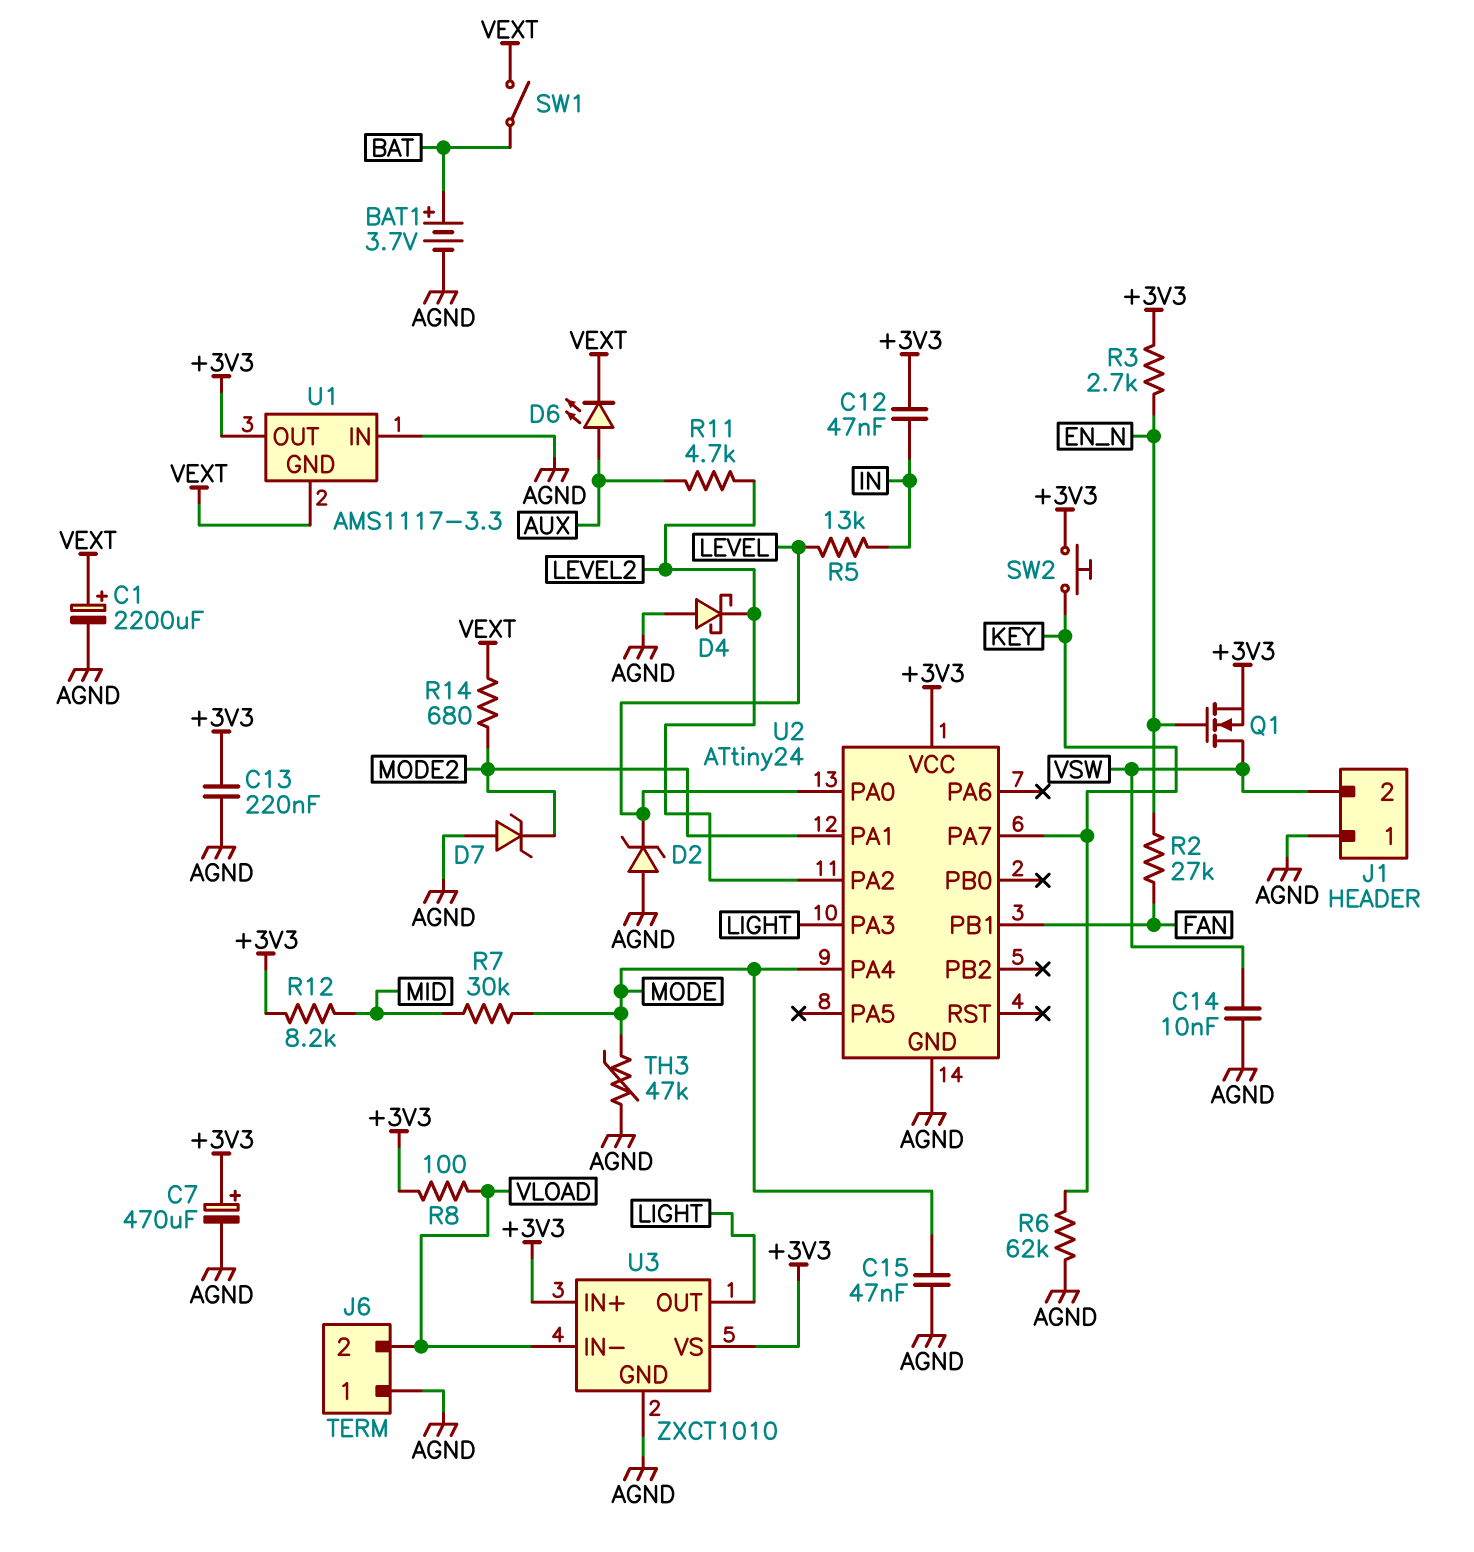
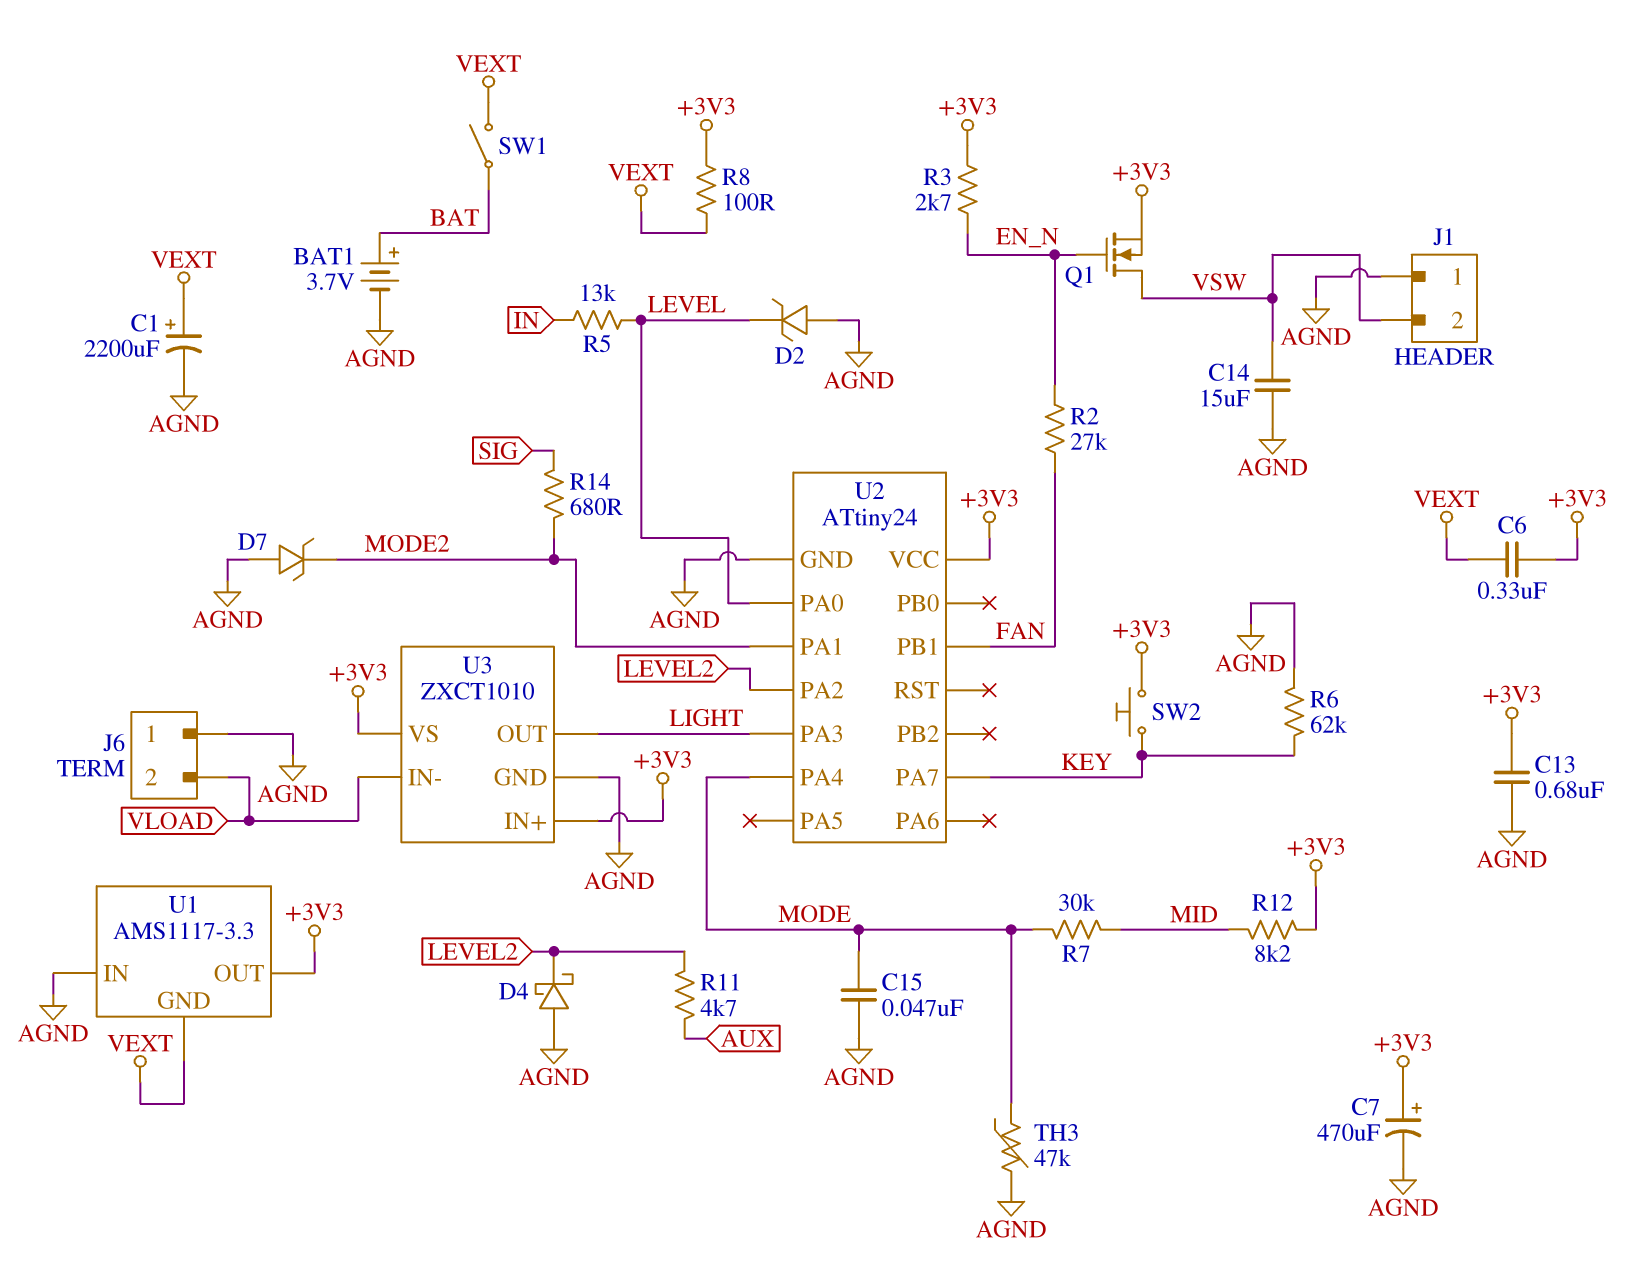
C6: none -> 330nF (+3V3, VEXT)
C12: 47nF (+3V3, IN) -> none
C13: 220nF (+3V3, AGND) -> 680nF (+3V3, AGND)
C14: 10nF (AGND, VSW) -> 15uF (AGND, VSW)
D6: LED (A AUX, K VEXT) -> none
R8: 100 (+3V3, VLOAD) -> 100 (+3V3, VEXT)
R14: 680 (MODE2, VEXT) -> 680 (MODE2, SIG)

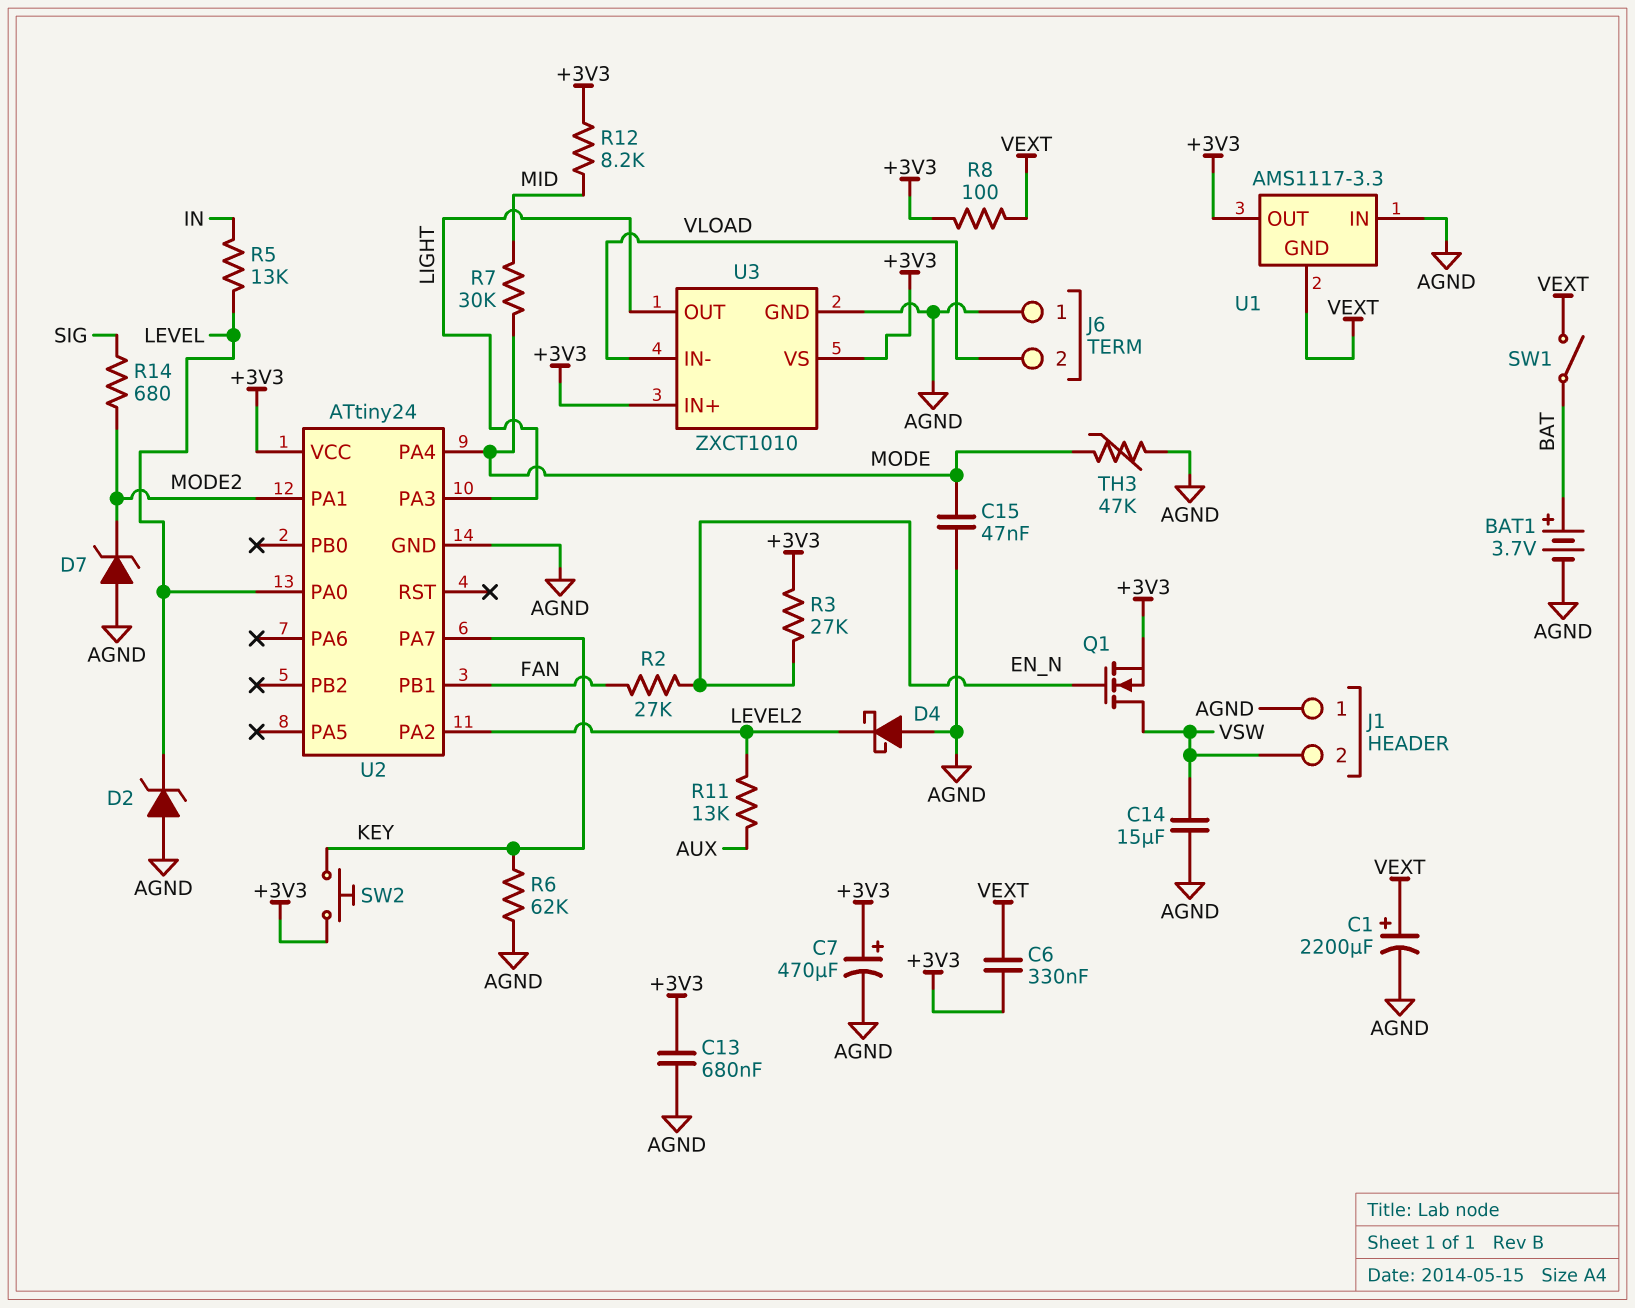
R3: 2.7k (+3V3, EN_N) -> 27k (+3V3, EN_N)
R11: 4.7k (AUX, LEVEL2) -> 13k (AUX, LEVEL2)

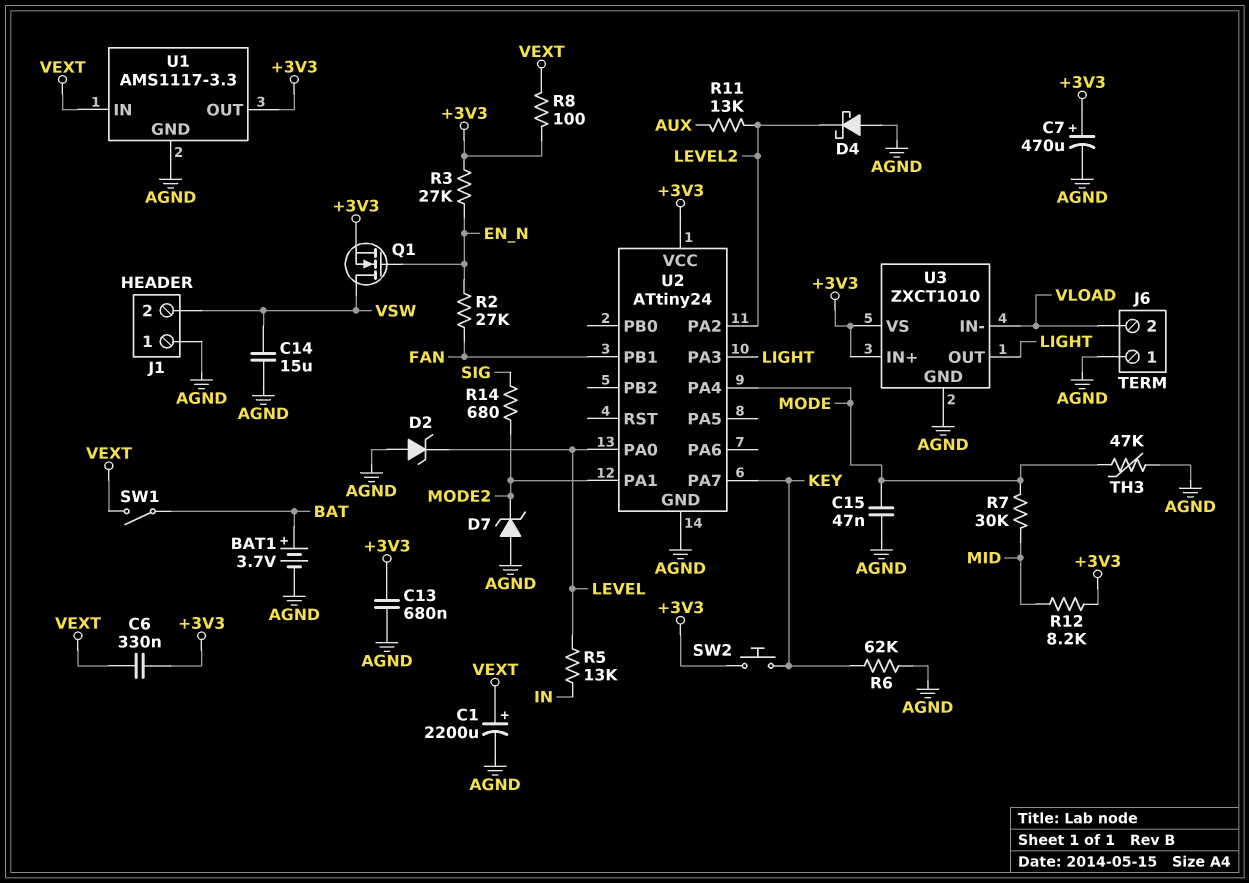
U1 pin GND: VEXT -> AGND
U1 pin IN: AGND -> VEXT

